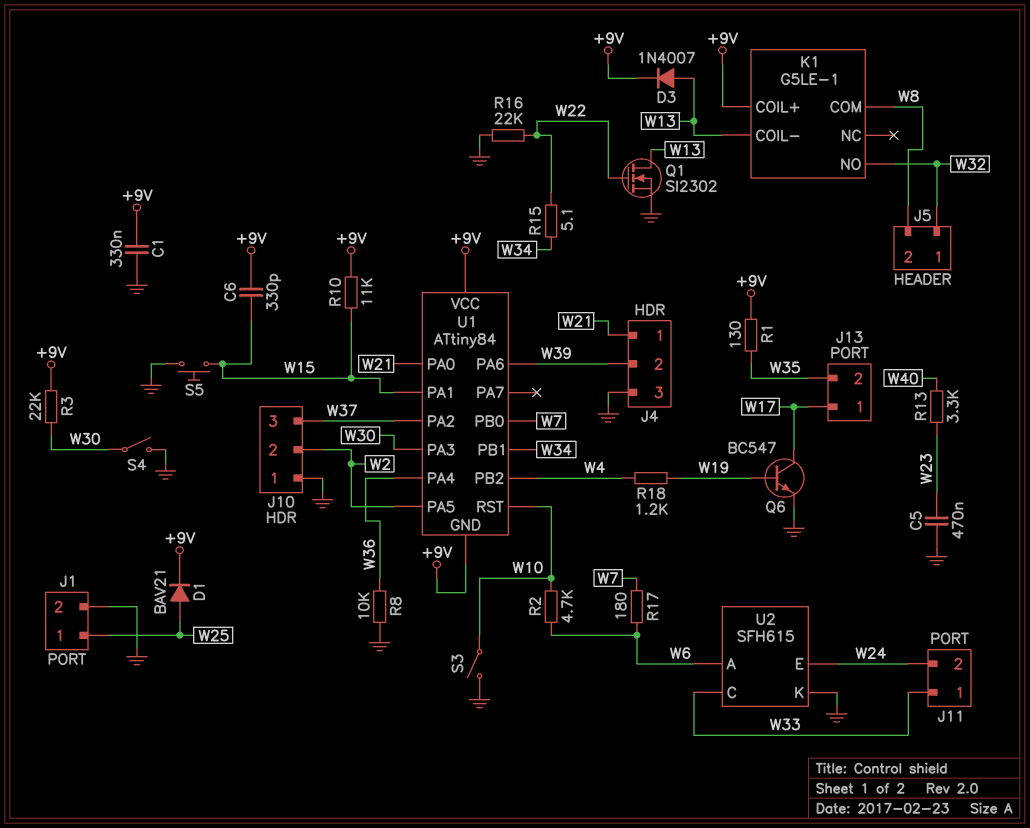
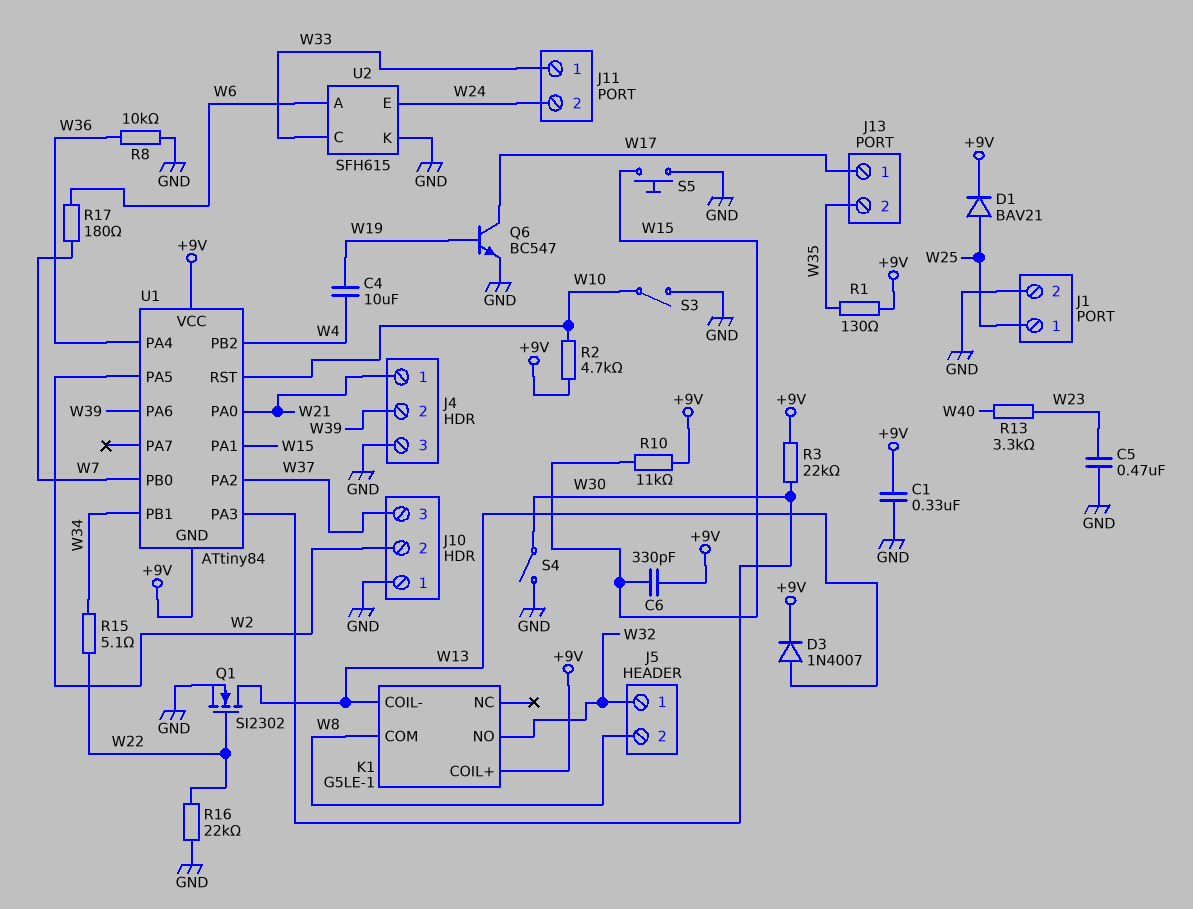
C4: none -> 10uF (W4, W19)
R2: 4.7k (W6, W10) -> 4.7k (+9V, W10)
R18: 1.2k (W4, W19) -> none

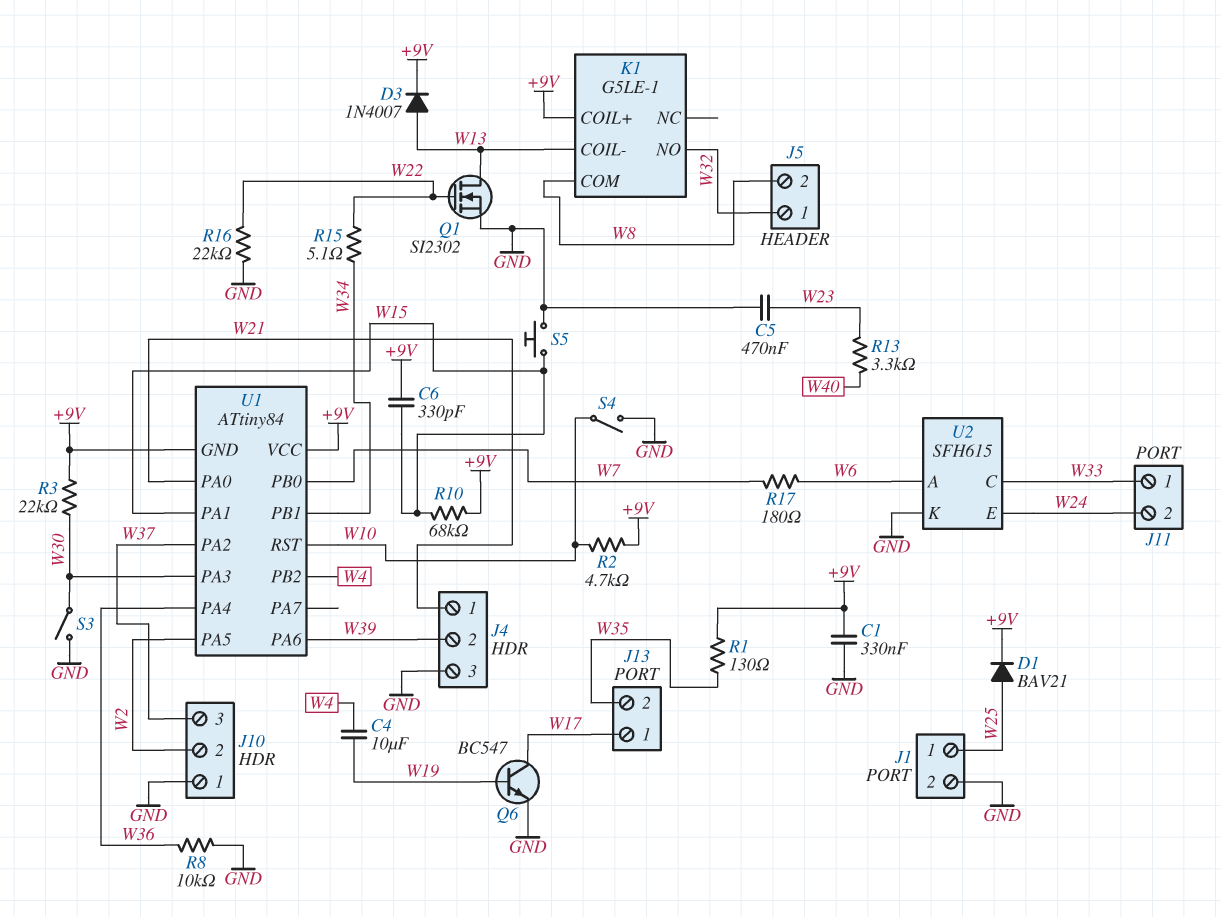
R10: 11k (+9V, W15) -> 68k (+9V, W15)
S3: switch (GND, W10) -> switch (GND, W30)
S4: switch (GND, W30) -> switch (GND, W10)

